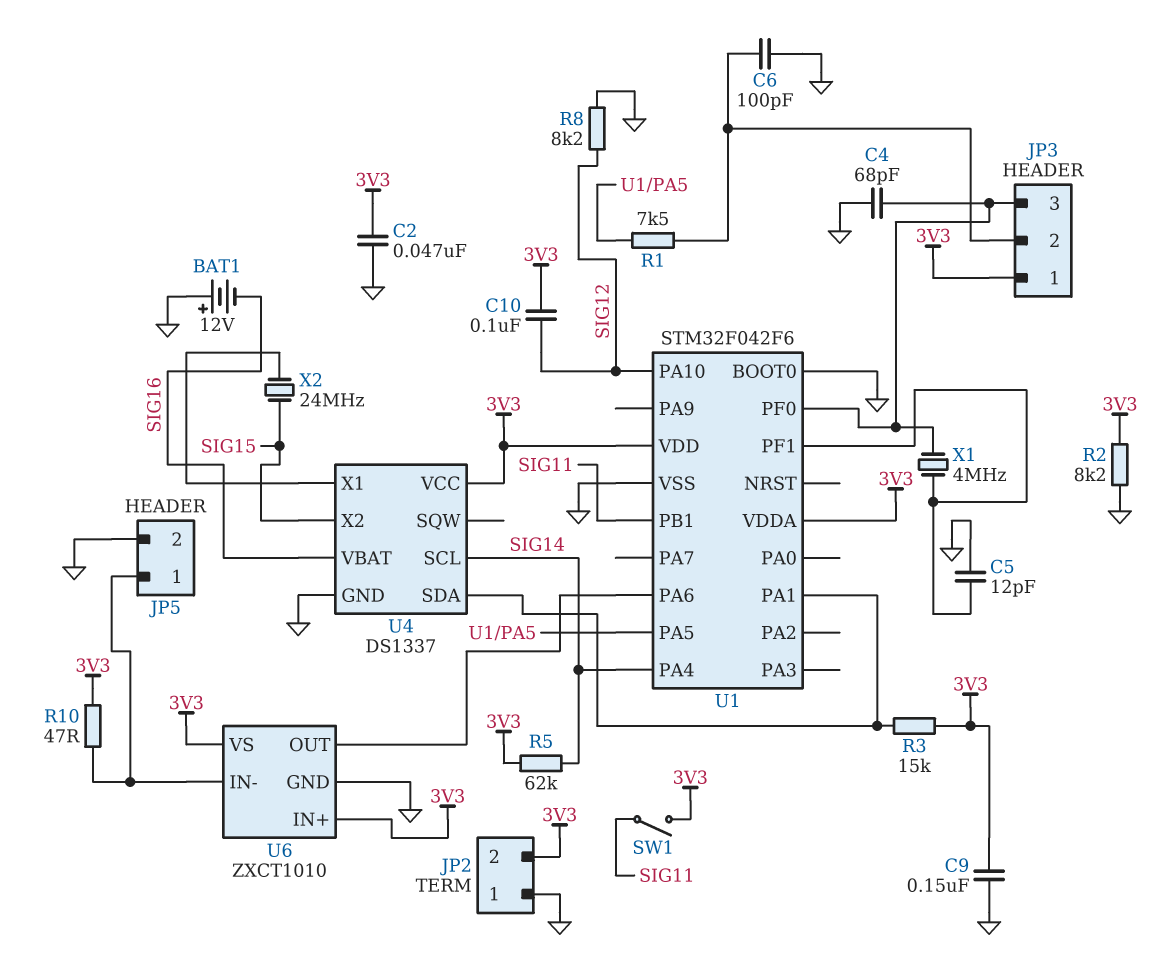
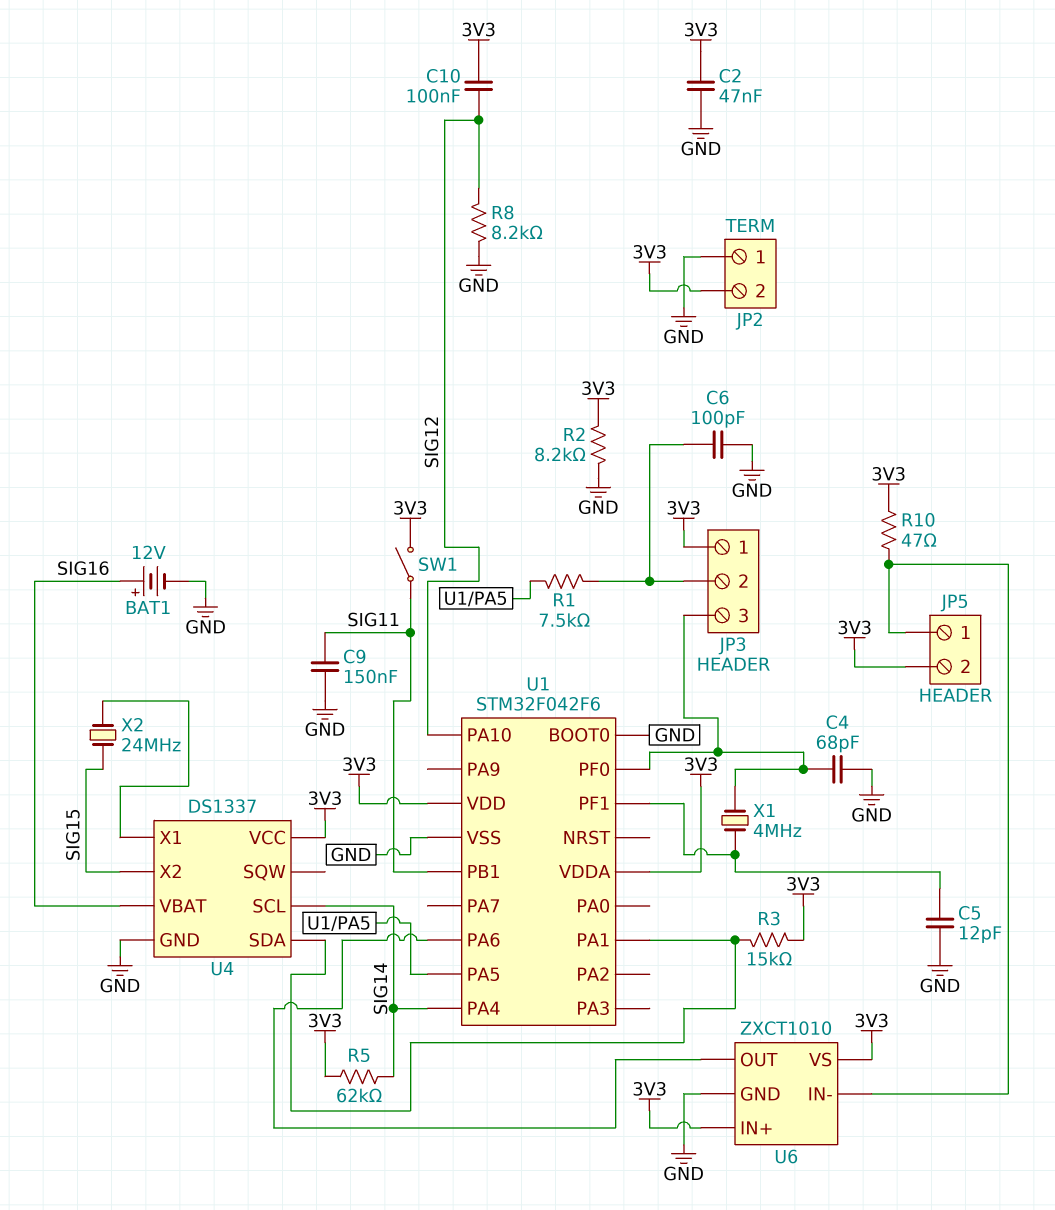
BAT1: 12V (plus GND, minus SIG16) -> 12V (plus SIG16, minus GND)
C9: 150nF (3V3, GND) -> 150nF (GND, SIG11)
JP5 pin 2: GND -> 3V3

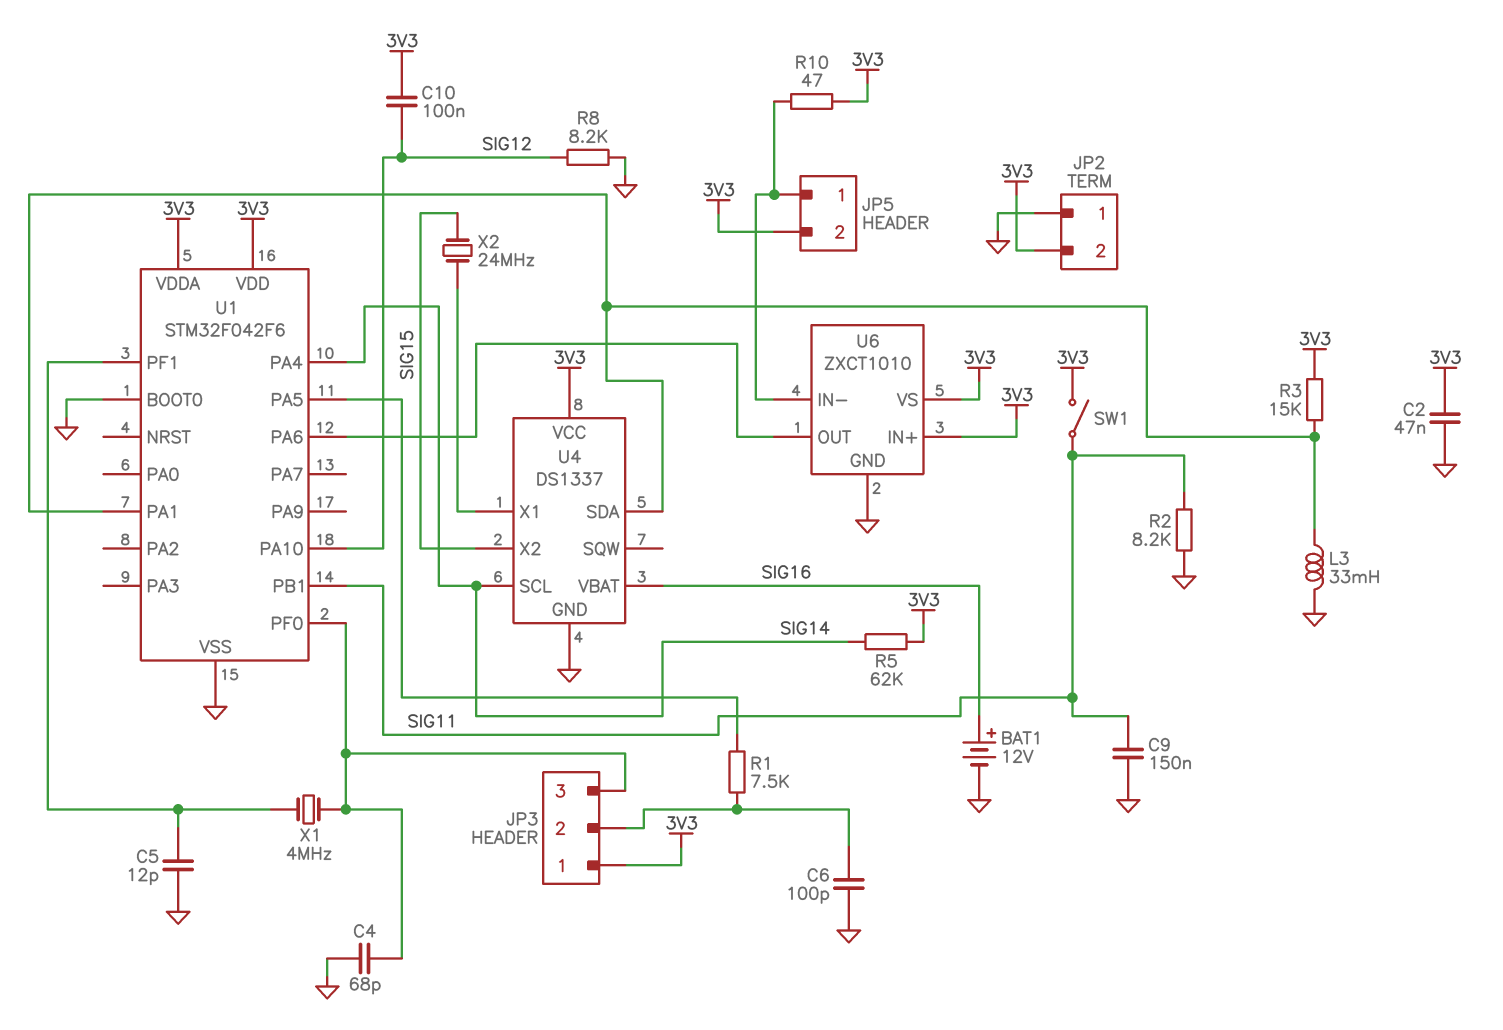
L3: none -> 33mH (GND, U1/PA1)
R2: 8.2k (3V3, GND) -> 8.2k (GND, SIG11)

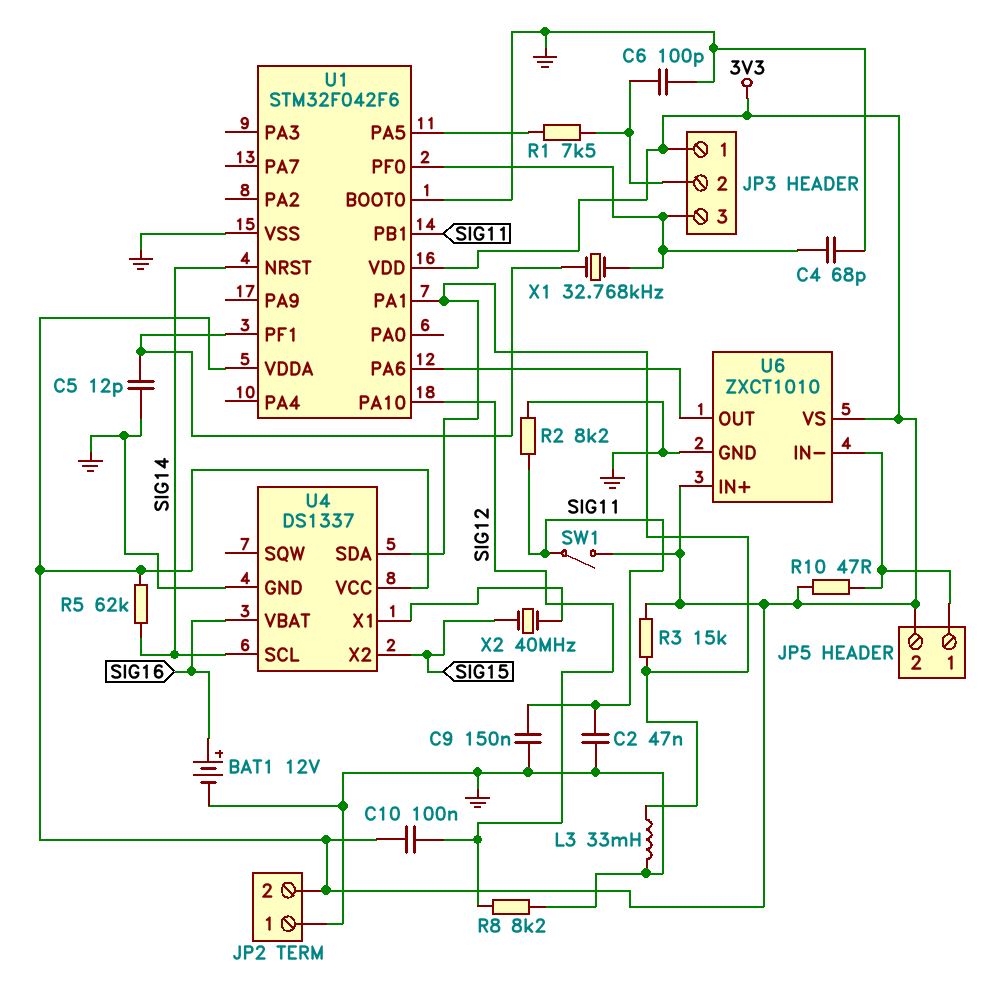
C2: 47nF (3V3, GND) -> 47nF (GND, SIG11)
U1 pin NRST: none -> SIG14
U1 pin PA4: SIG14 -> none
X1: 4MHz (JP3/3, U1/PF1) -> 32.768kHz (JP3/3, U1/PF1)
X2: 24MHz (SIG15, U4/X1) -> 40MHz (SIG15, U4/X1)

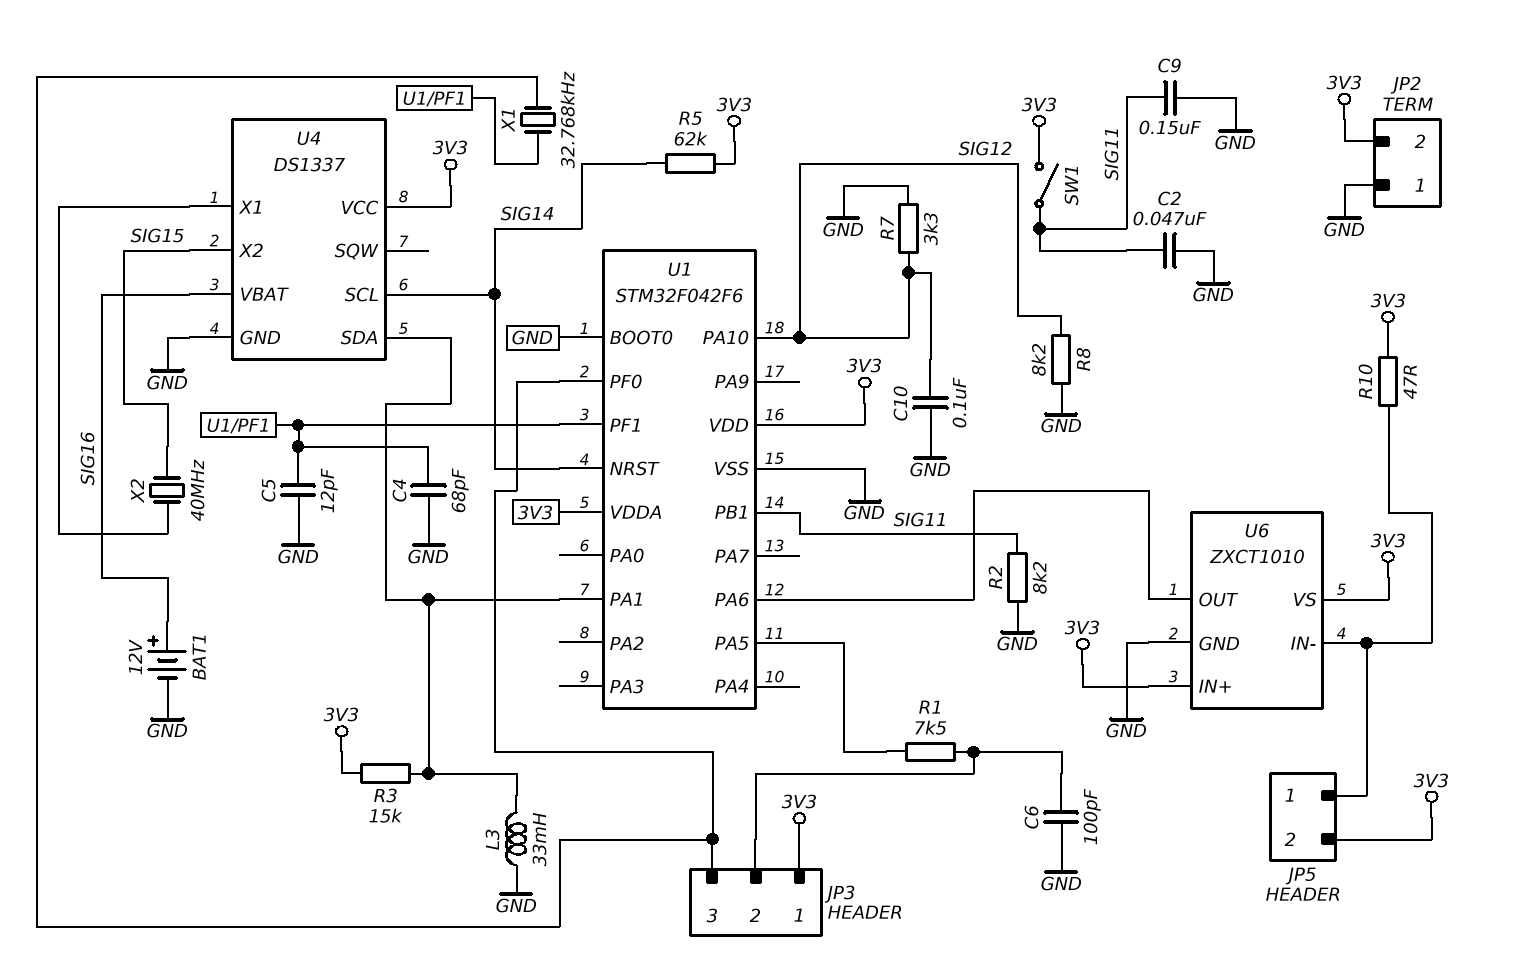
C4: 68pF (GND, JP3/3) -> 68pF (GND, U1/PF1)
C10: 100nF (3V3, SIG12) -> 100nF (GND, SIG12)
R7: none -> 3.3k (GND, SIG12)

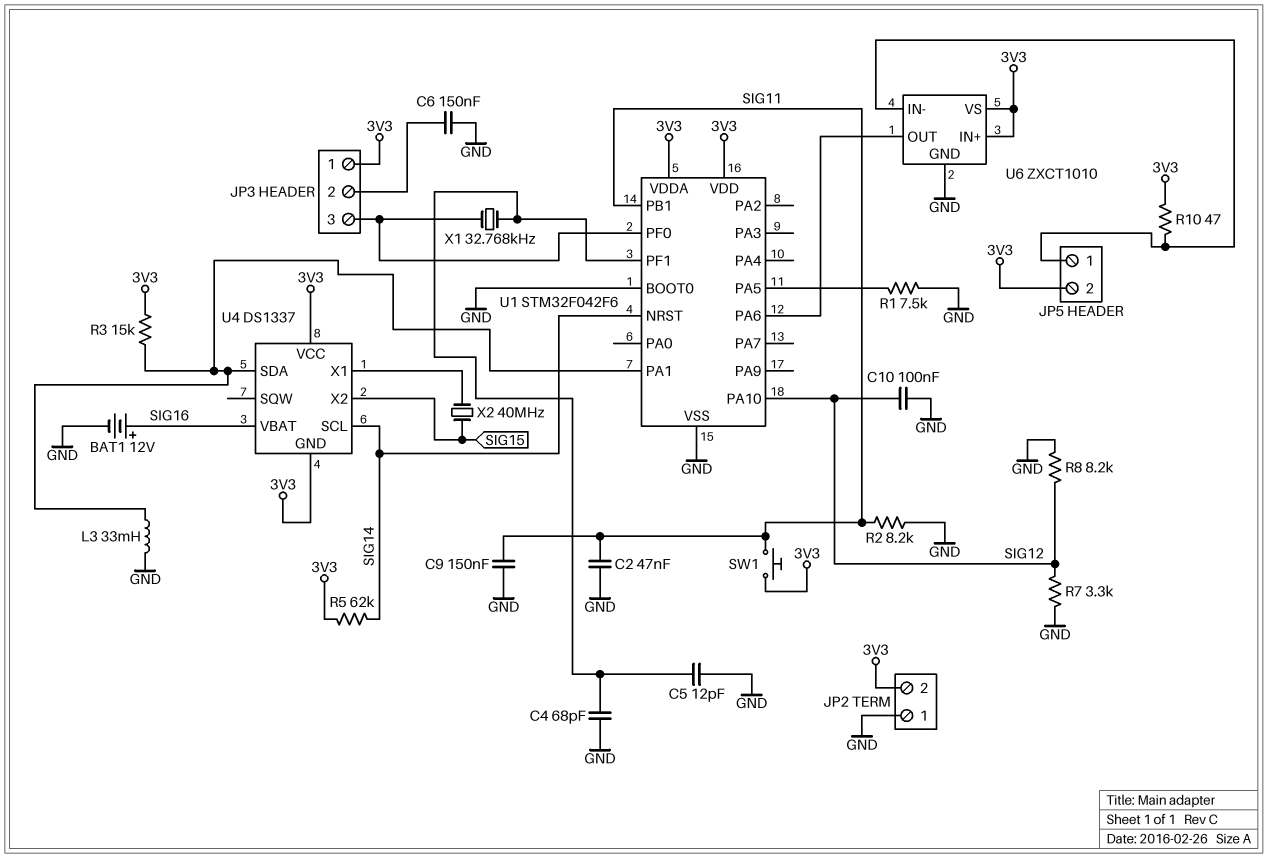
C6: 100pF (GND, JP3/2) -> 150nF (GND, JP3/2)
R1: 7.5k (JP3/2, U1/PA5) -> 7.5k (GND, U1/PA5)
SW1: switch (3V3, SIG11) -> button (3V3, SIG11)
U4 pin GND: GND -> 3V3

